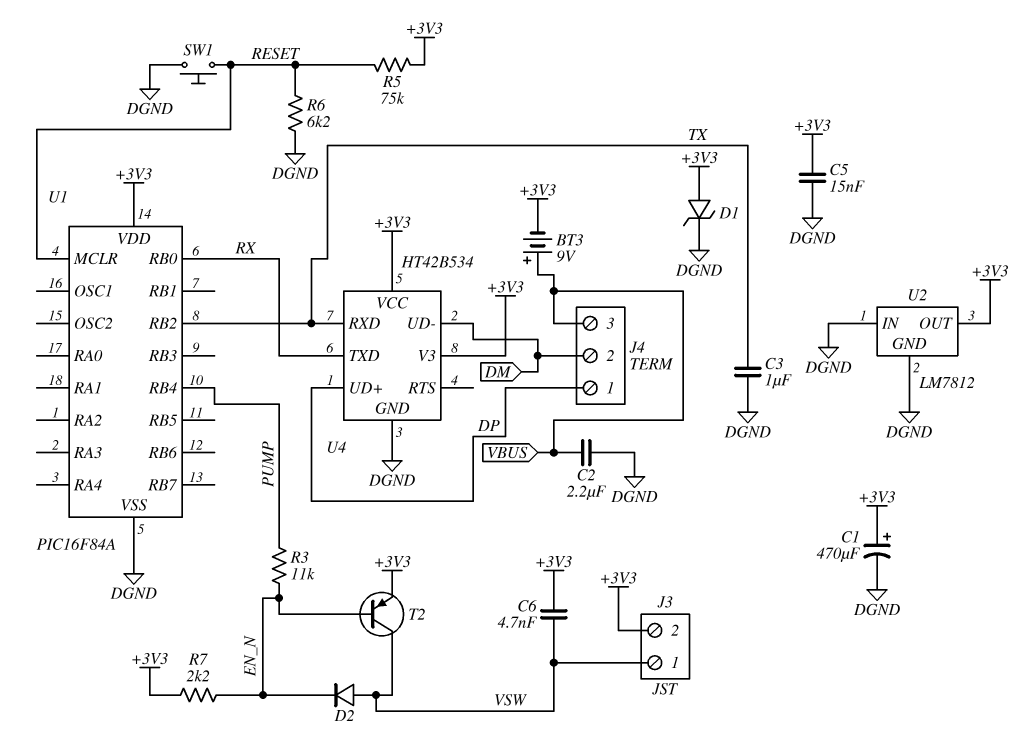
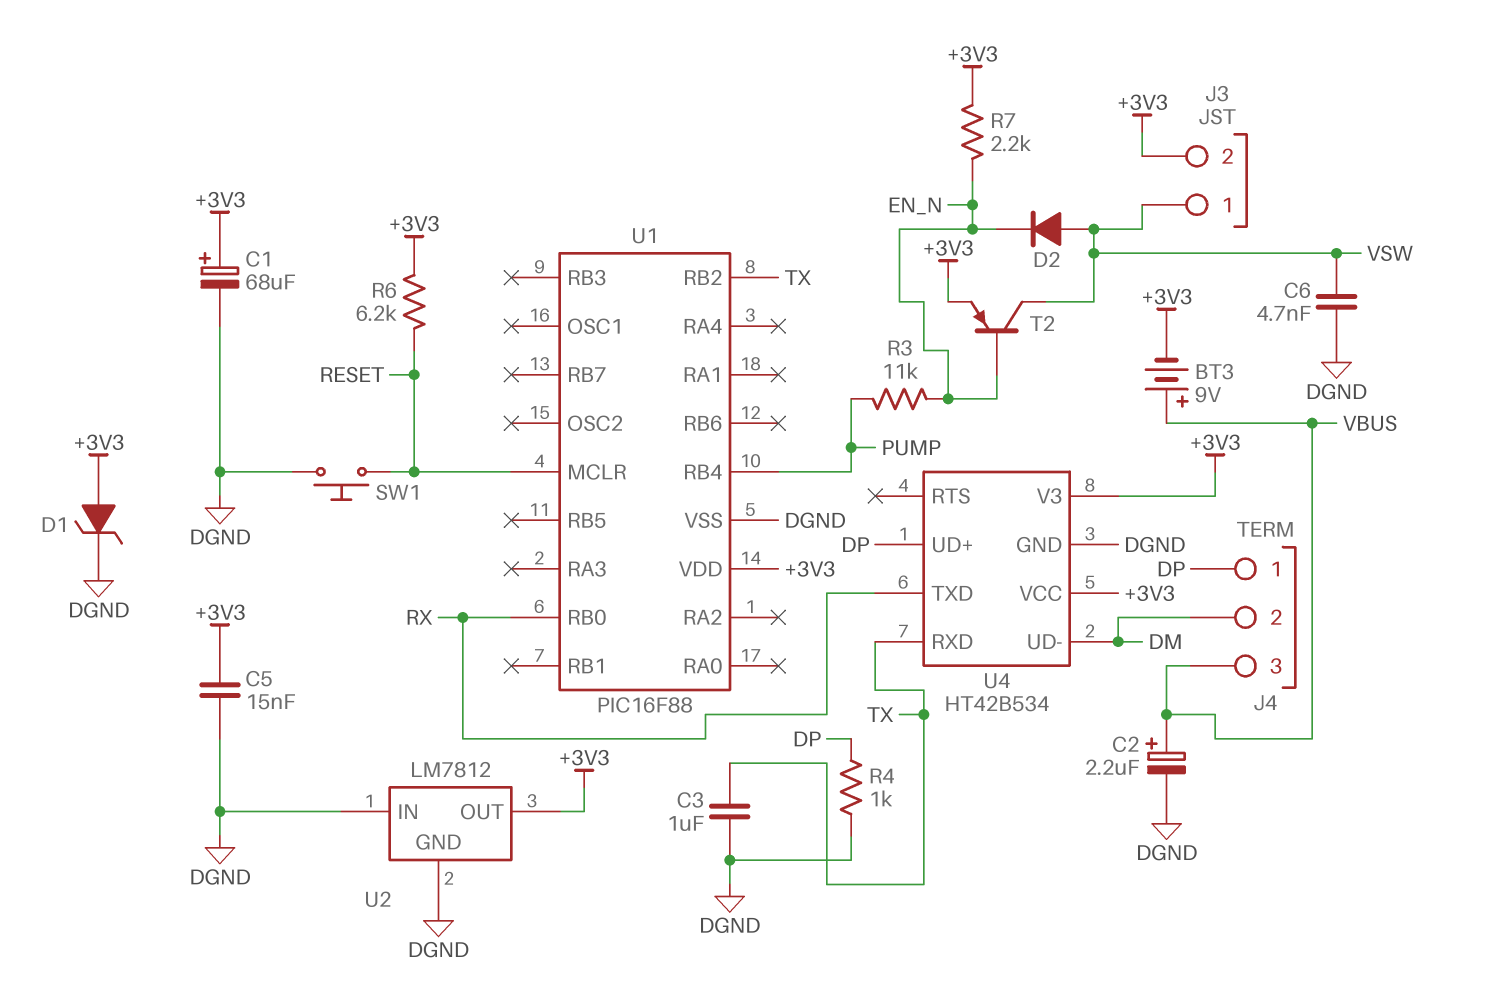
C1: 470uF (plus +3V3, minus DGND) -> 68uF (plus +3V3, minus DGND)
C2: 2.2uF (DGND, VBUS) -> 2.2uF (plus VBUS, minus DGND)
C6: 4.7nF (+3V3, VSW) -> 4.7nF (DGND, VSW)
R4: none -> 1k (DGND, DP)
R5: 75k (+3V3, RESET) -> none
R6: 6.2k (DGND, RESET) -> 6.2k (+3V3, RESET)
U1: PIC16F84A -> PIC16F88

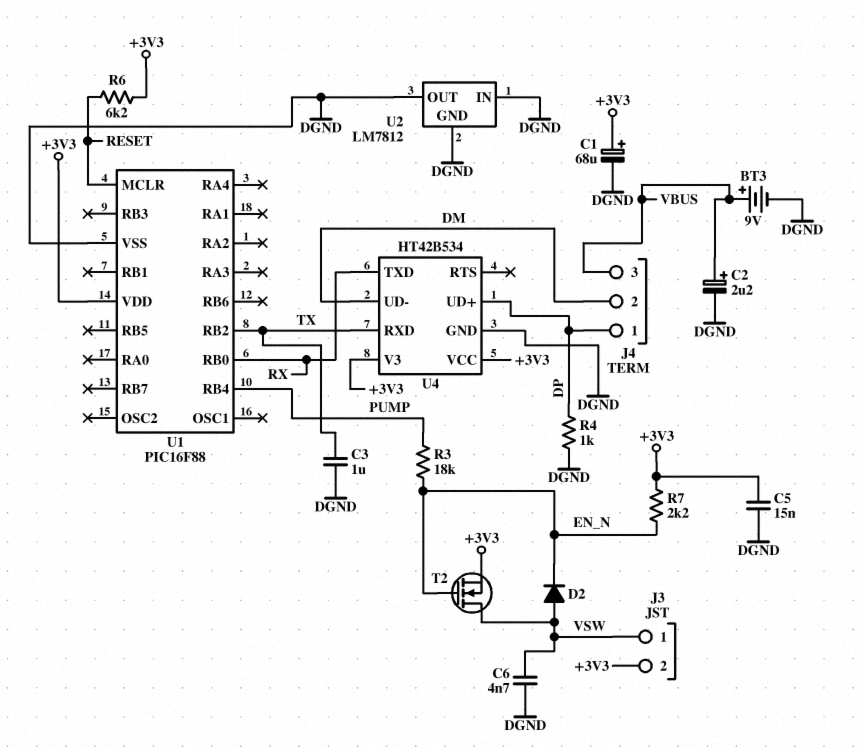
BT3: 9V (plus VBUS, minus +3V3) -> 9V (plus VBUS, minus DGND)
D1: zener (A +3V3, K DGND) -> none
R3: 11k (EN_N, PUMP) -> 18k (EN_N, PUMP)
SW1: button (DGND, RESET) -> none
T2: PNP (B EN_N, C VSW, E +3V3) -> NMOS (G EN_N, D VSW, S +3V3)
U2 pin OUT: +3V3 -> DGND

